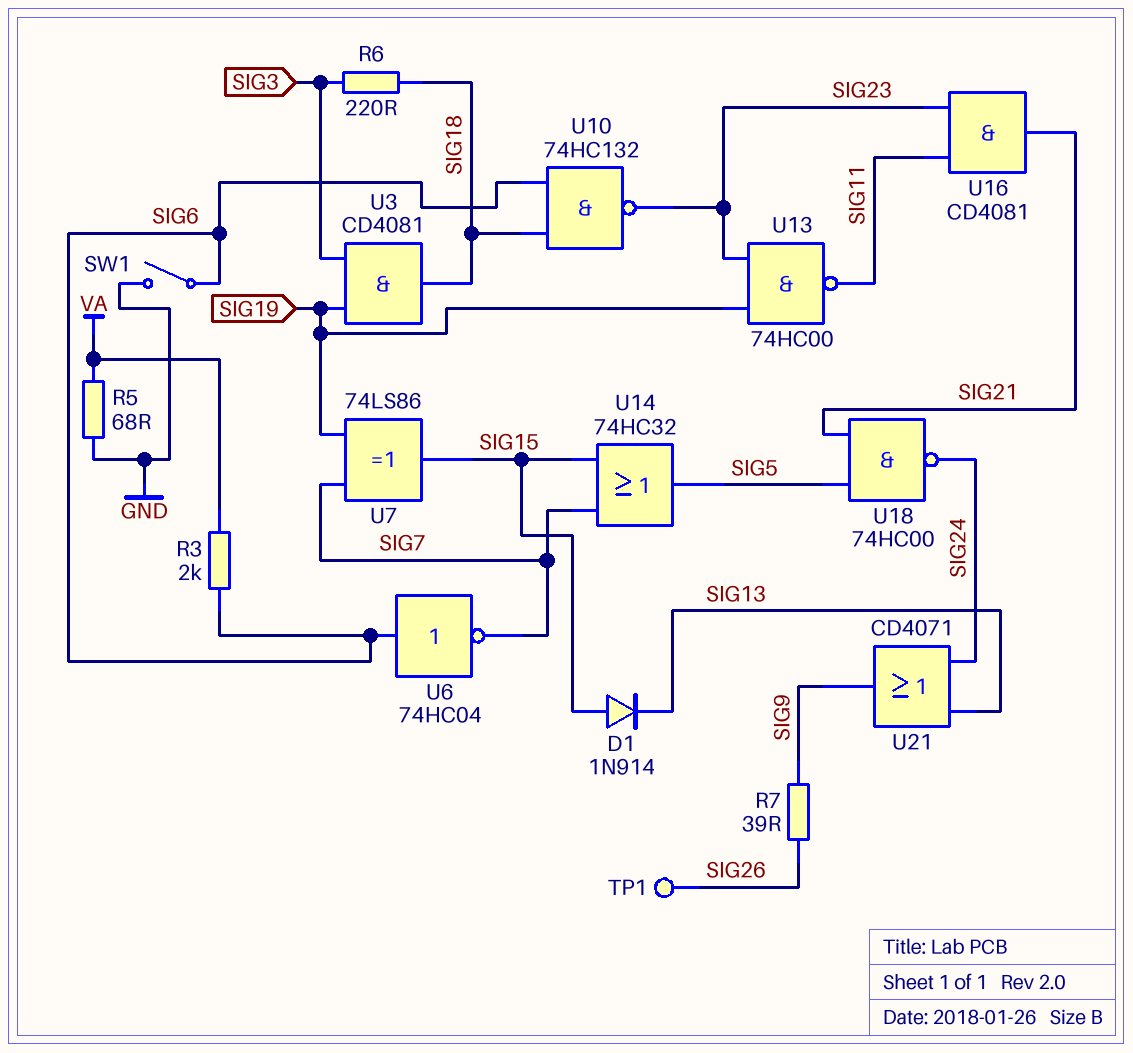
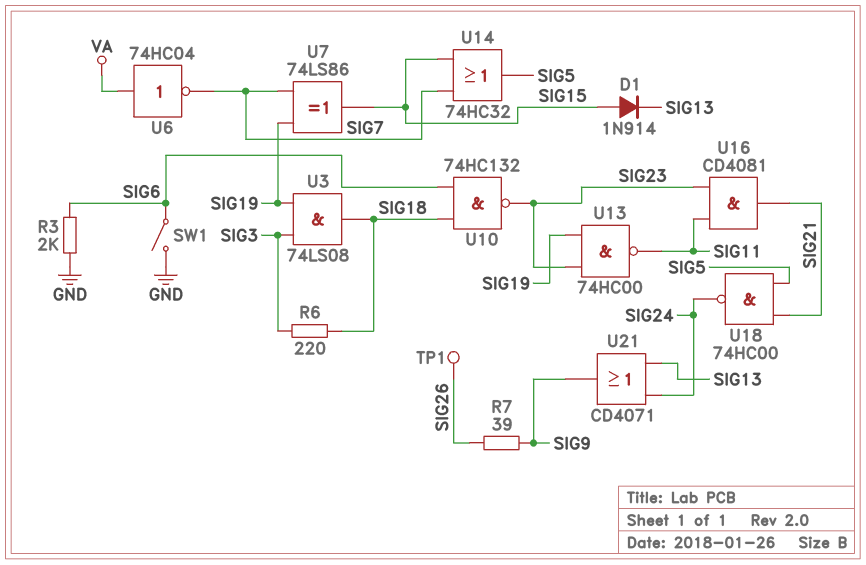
R3: 2k (SIG6, VA) -> 2k (GND, SIG6)
R5: 68 (GND, VA) -> none
U3: AND CD4081 (in SIG3, in SIG19, out SIG18) -> AND 74LS08 (in SIG3, in SIG19, out SIG18)
U6: NOT 74HC04 (in SIG6, out SIG7) -> NOT 74HC04 (in VA, out SIG7)

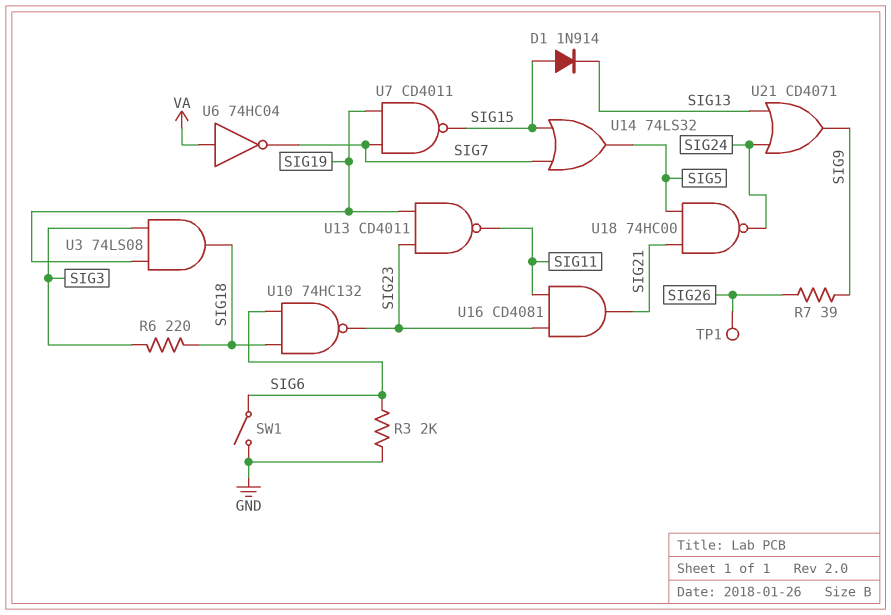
U7: XOR 74LS86 (in SIG7, in SIG19, out SIG15) -> NAND CD4011 (in SIG7, in SIG19, out SIG15)
U13: NAND 74HC00 (in SIG19, in SIG23, out SIG11) -> NAND CD4011 (in SIG19, in SIG23, out SIG11)
U14: OR 74HC32 (in SIG7, in SIG15, out SIG5) -> OR 74LS32 (in SIG7, in SIG15, out SIG5)

